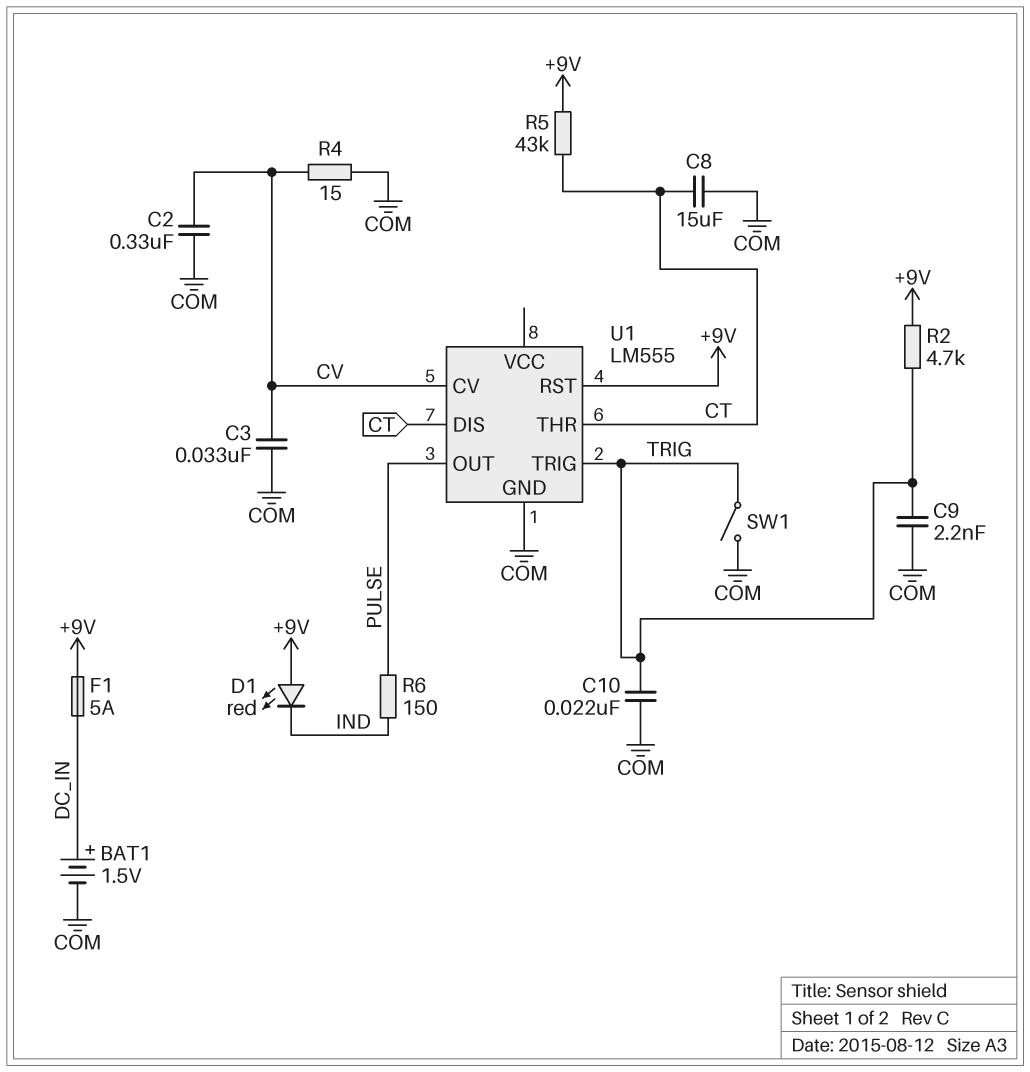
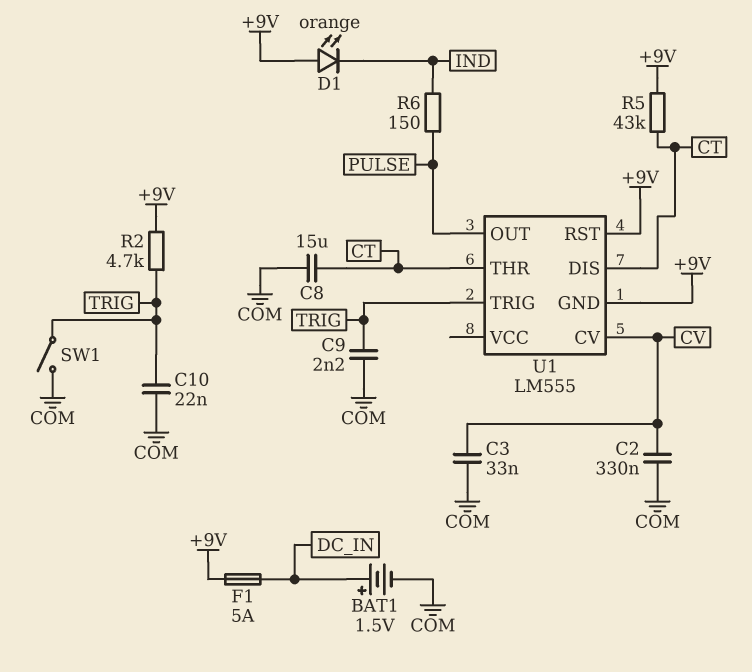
D1: LED red (A +9V, K IND) -> LED orange (A +9V, K IND)
R4: 15 (COM, CV) -> none
U1 pin GND: COM -> +9V

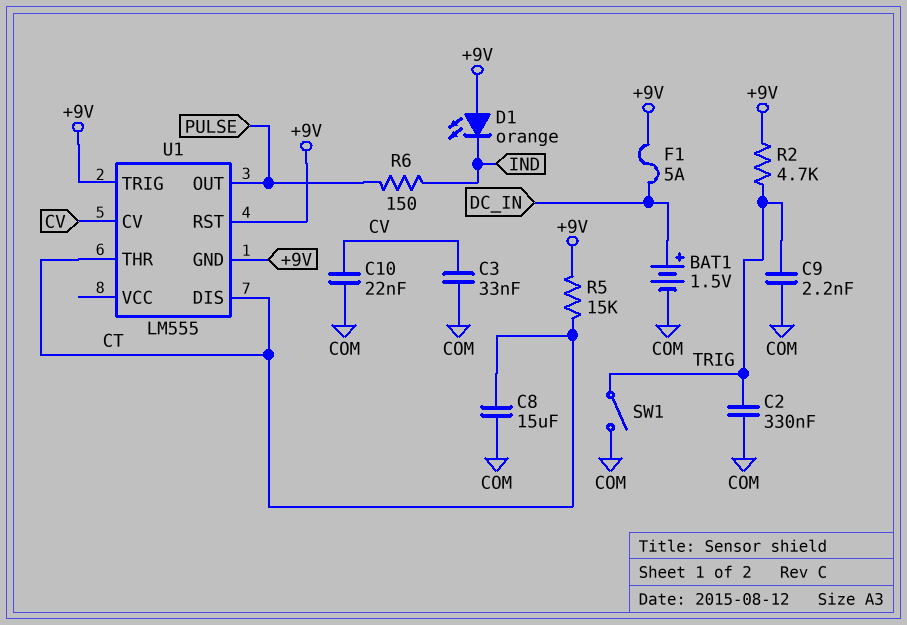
C2: 330nF (COM, CV) -> 330nF (COM, TRIG)
C10: 22nF (COM, TRIG) -> 22nF (COM, CV)
R5: 43k (+9V, CT) -> 15k (+9V, CT)
U1 pin TRIG: TRIG -> +9V

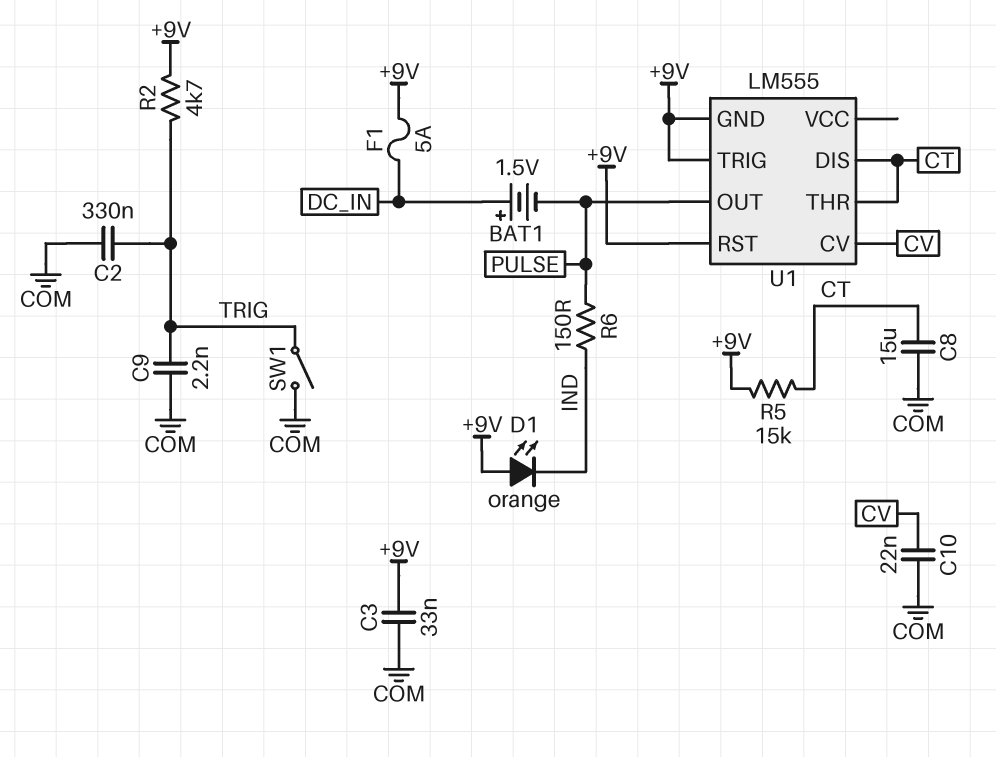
BAT1: 1.5V (plus DC_IN, minus COM) -> 1.5V (plus DC_IN, minus PULSE)
C3: 33nF (COM, CV) -> 33nF (+9V, COM)

